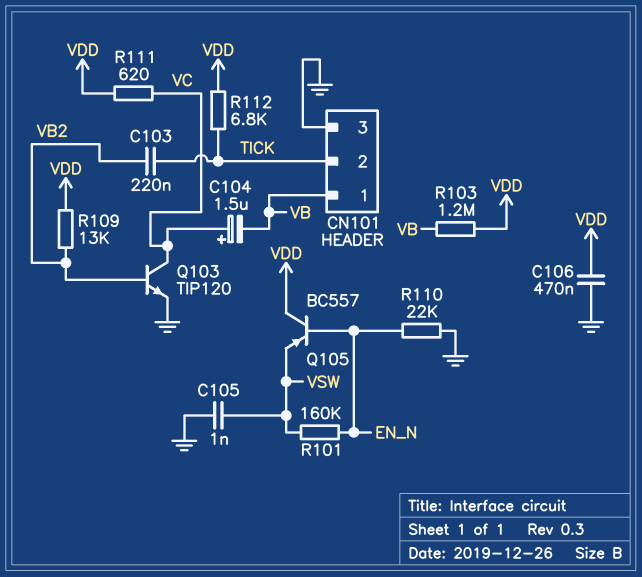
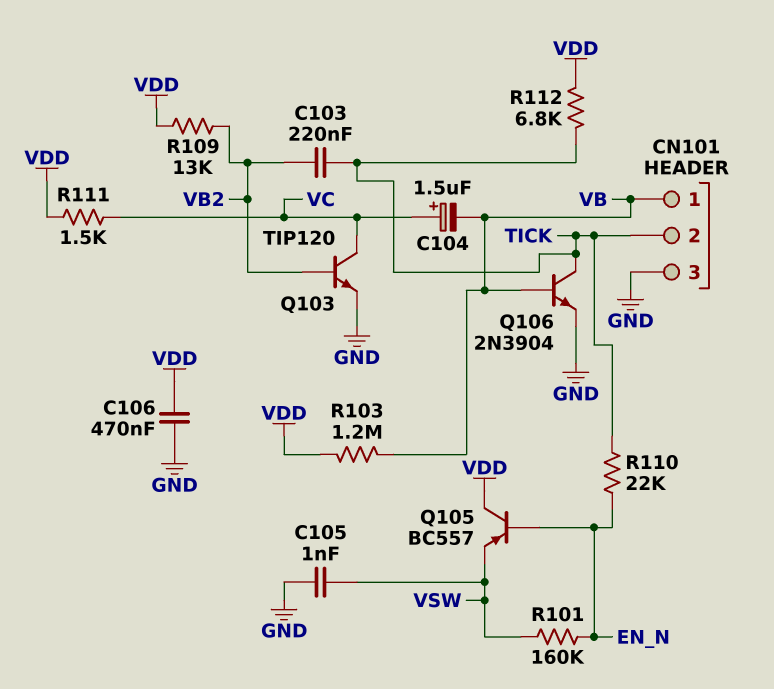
Q106: none -> NPN 2N3904 (B VB, C TICK, E GND)
R110: 22k (EN_N, GND) -> 22k (EN_N, TICK)
R111: 620 (VC, VDD) -> 1.5k (VC, VDD)

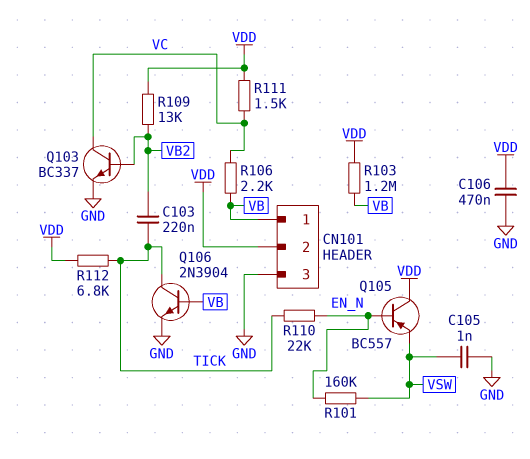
C104: 1.5uF (plus VC, minus VB) -> none
CN101 pin 2: TICK -> VDD
Q103: NPN TIP120 (B VB2, C VC, E GND) -> NPN BC337 (B VB2, C VC, E GND)
R106: none -> 2.2k (VB, VC)

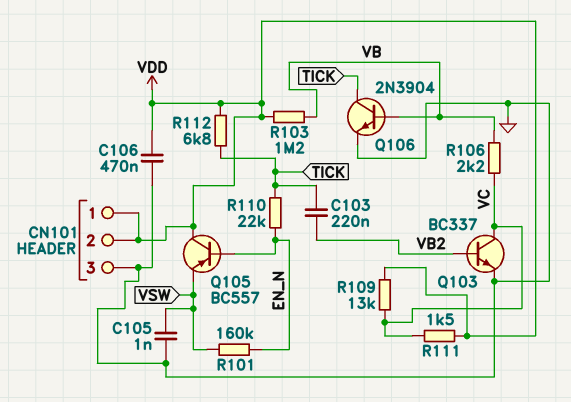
CN101 pin 1: VB -> VDD
R109: 13k (VB2, VDD) -> 13k (VC, VDD)

